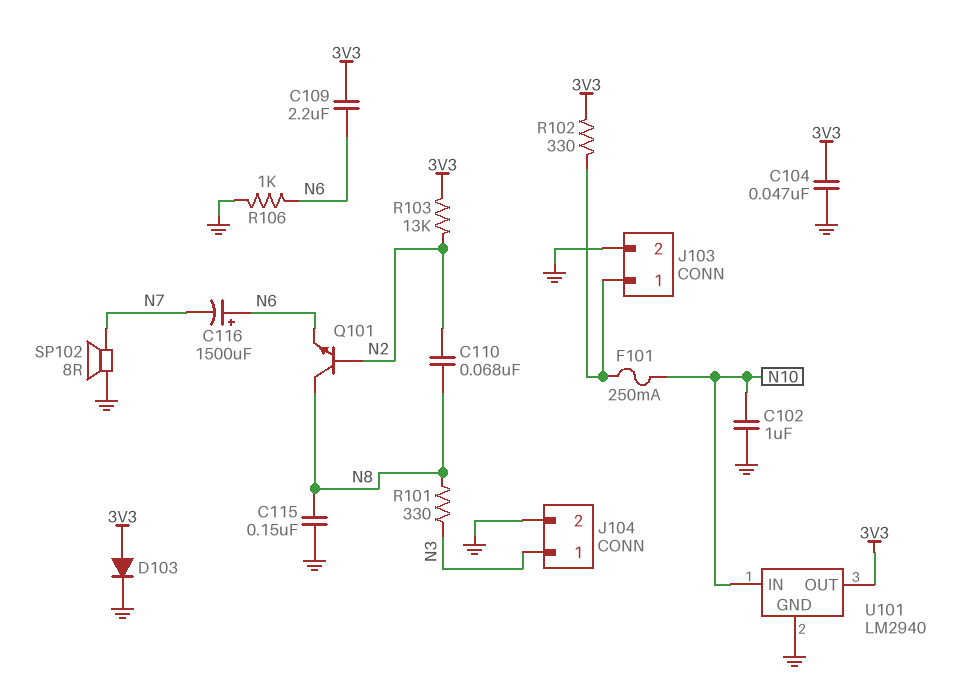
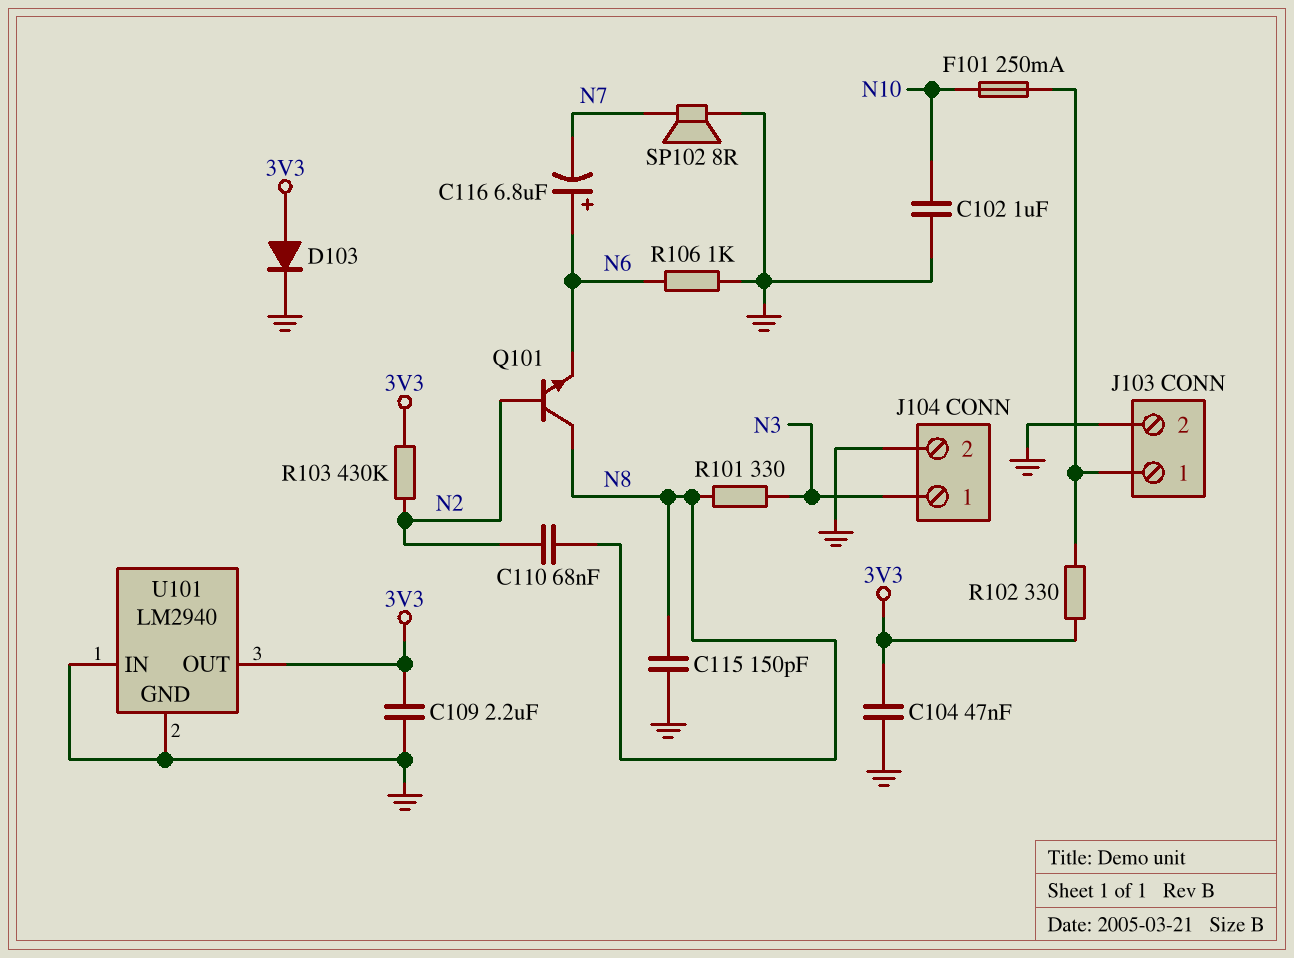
C109: 2.2uF (3V3, N6) -> 2.2uF (3V3, GND)
C115: 150nF (GND, N8) -> 150pF (GND, N8)
C116: 1500uF (plus N6, minus N7) -> 6.8uF (plus N6, minus N7)
R103: 13k (3V3, N2) -> 430k (3V3, N2)
U101 pin IN: N10 -> GND

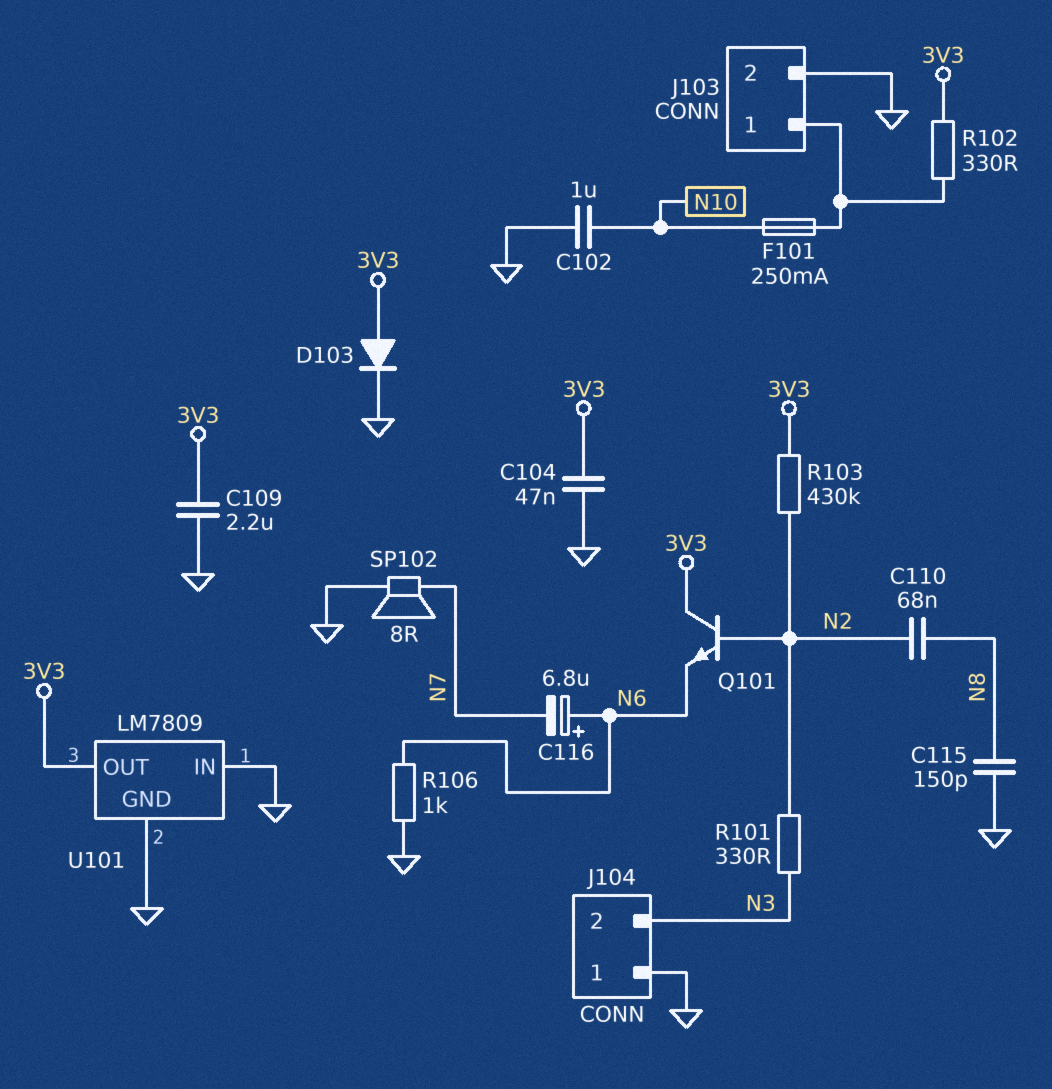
J104 pin 1: N3 -> GND
J104 pin 2: GND -> N3
Q101: NPN (B N2, C N8, E N6) -> NPN (B N2, C 3V3, E N6)
R101: 330 (N3, N8) -> 330 (N2, N3)
U101: LM2940 -> LM7809

